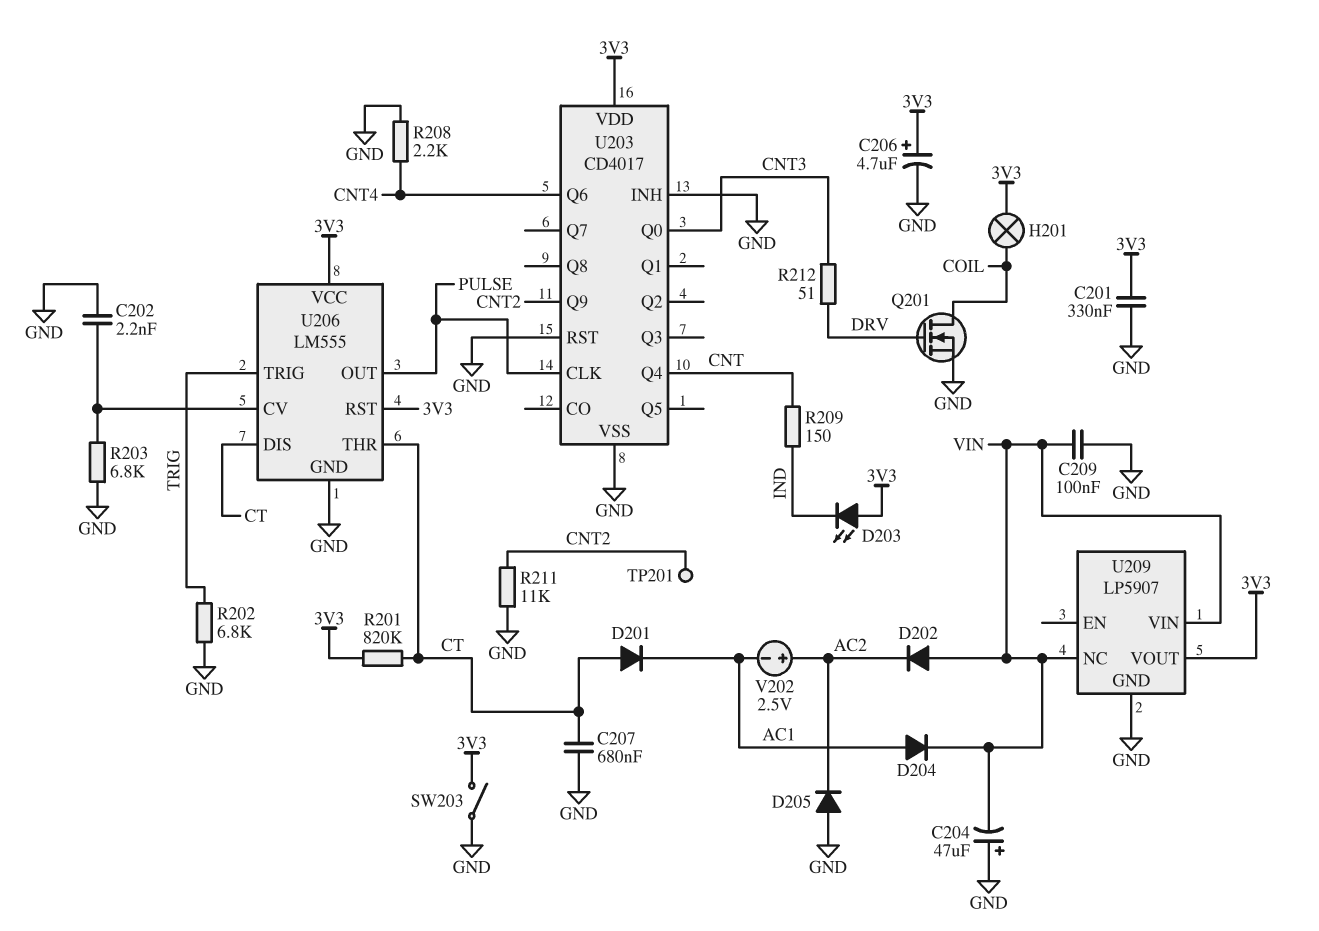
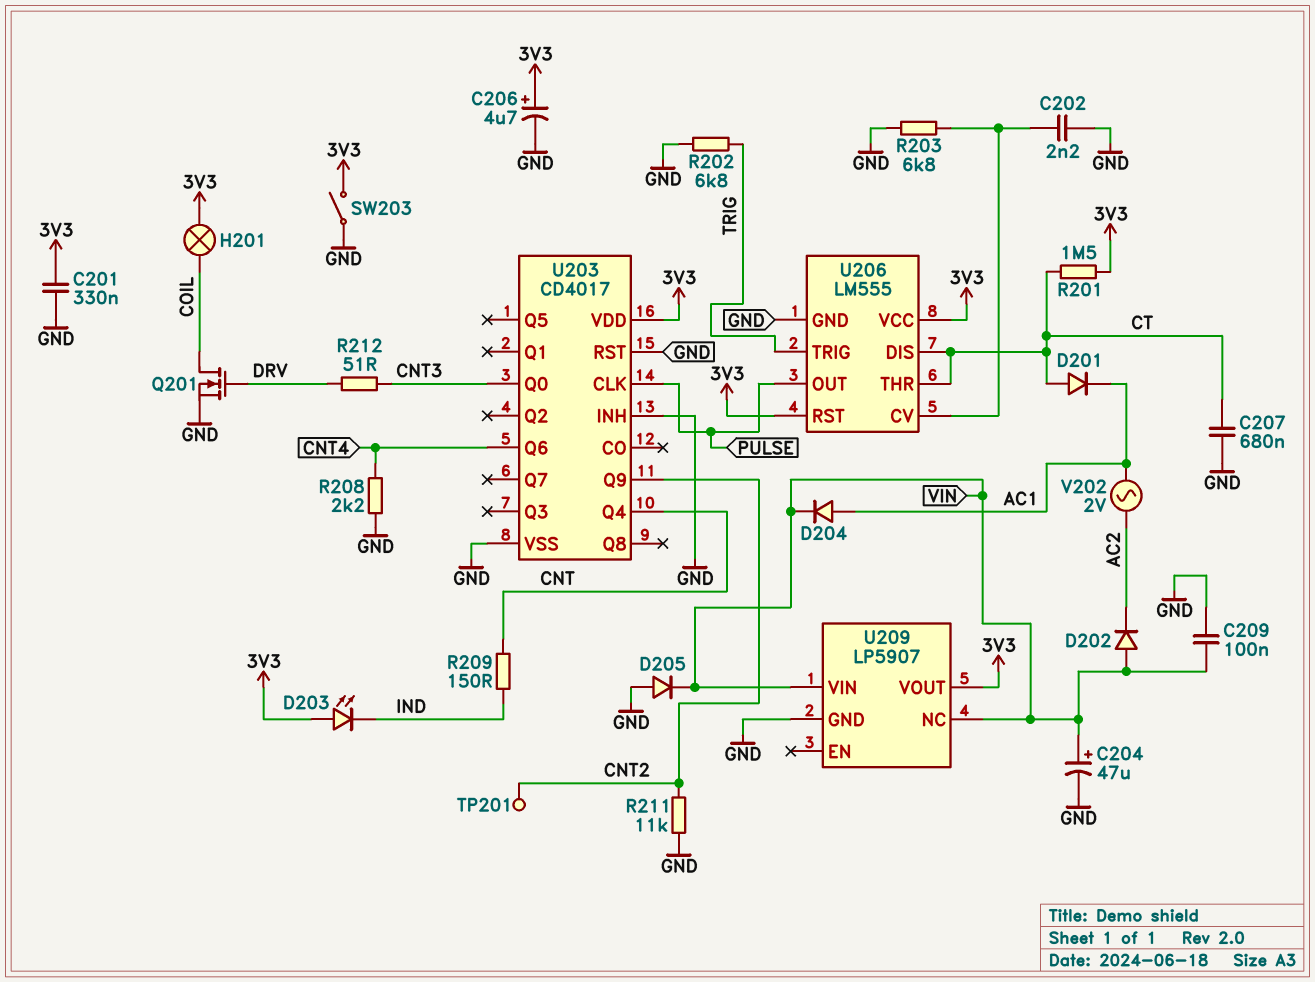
C204: 47uF (plus GND, minus VIN) -> 47uF (plus VIN, minus GND)
D205: diode (A GND, K AC2) -> diode (A GND, K VIN)
R201: 820k (3V3, CT) -> 1.5M (3V3, CT)
V202: 2.5V (plus AC2, minus AC1) -> AC 2V (AC1, AC2)

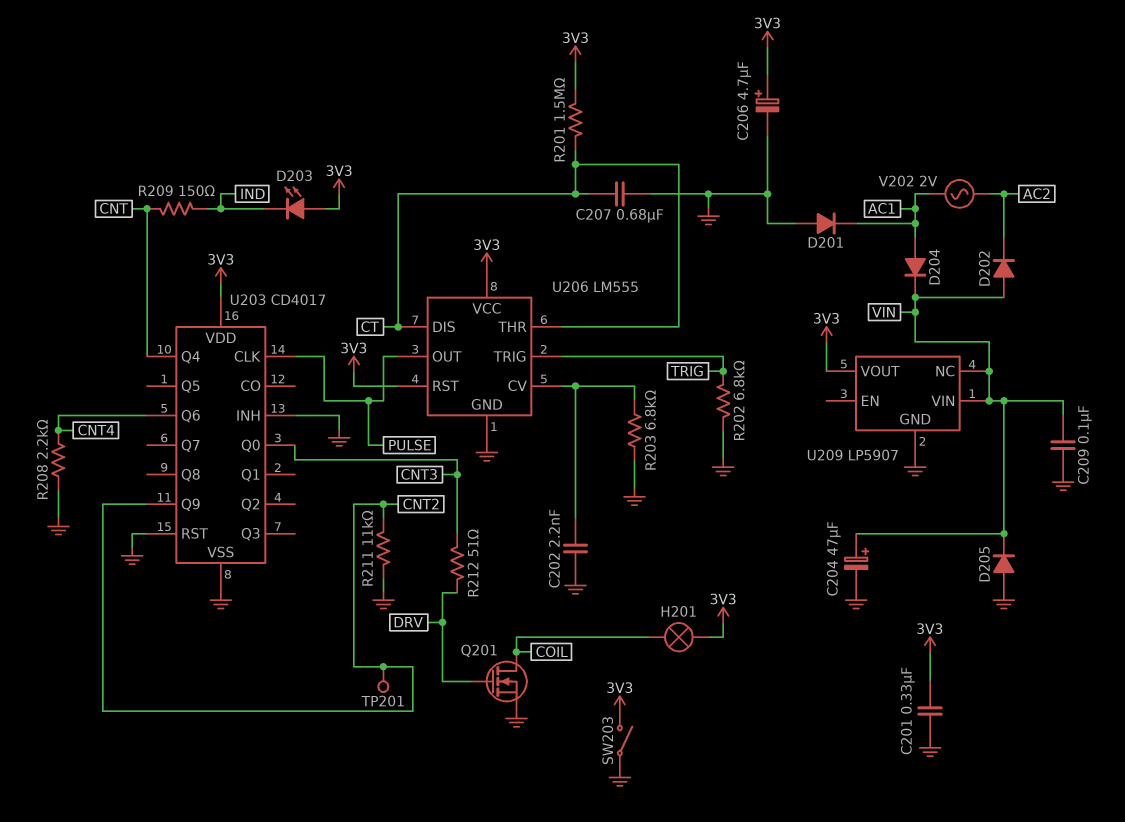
D201: diode (A CT, K AC1) -> diode (A GND, K AC1)

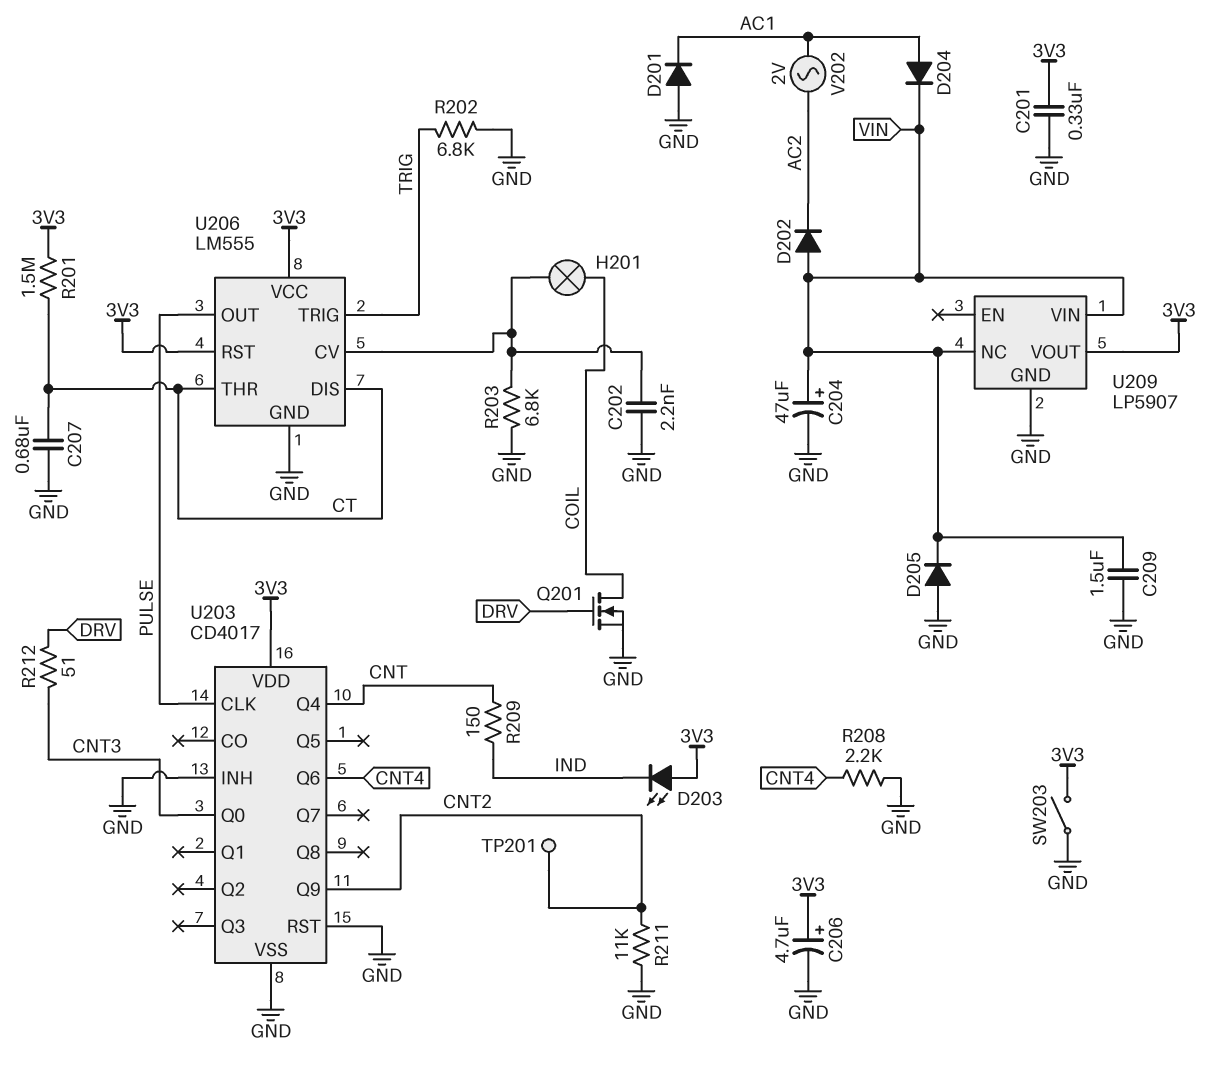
C209: 100nF (GND, VIN) -> 1.5uF (GND, VIN)
H201: lamp (3V3, COIL) -> lamp (COIL, U206/CV)

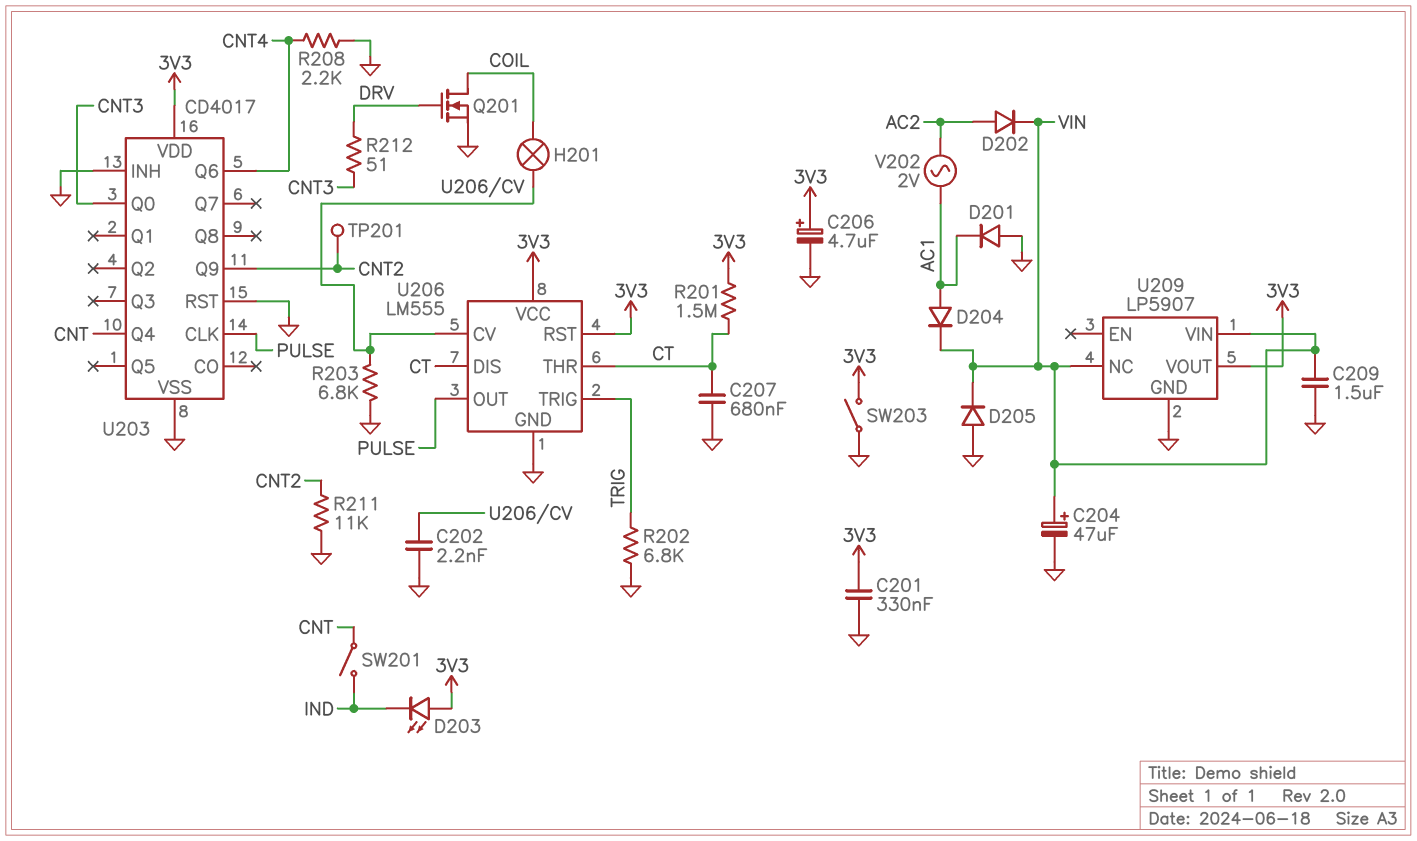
D202: diode (A VIN, K AC2) -> diode (A AC2, K VIN)
R209: 150 (CNT, IND) -> none
SW201: none -> switch (CNT, IND)

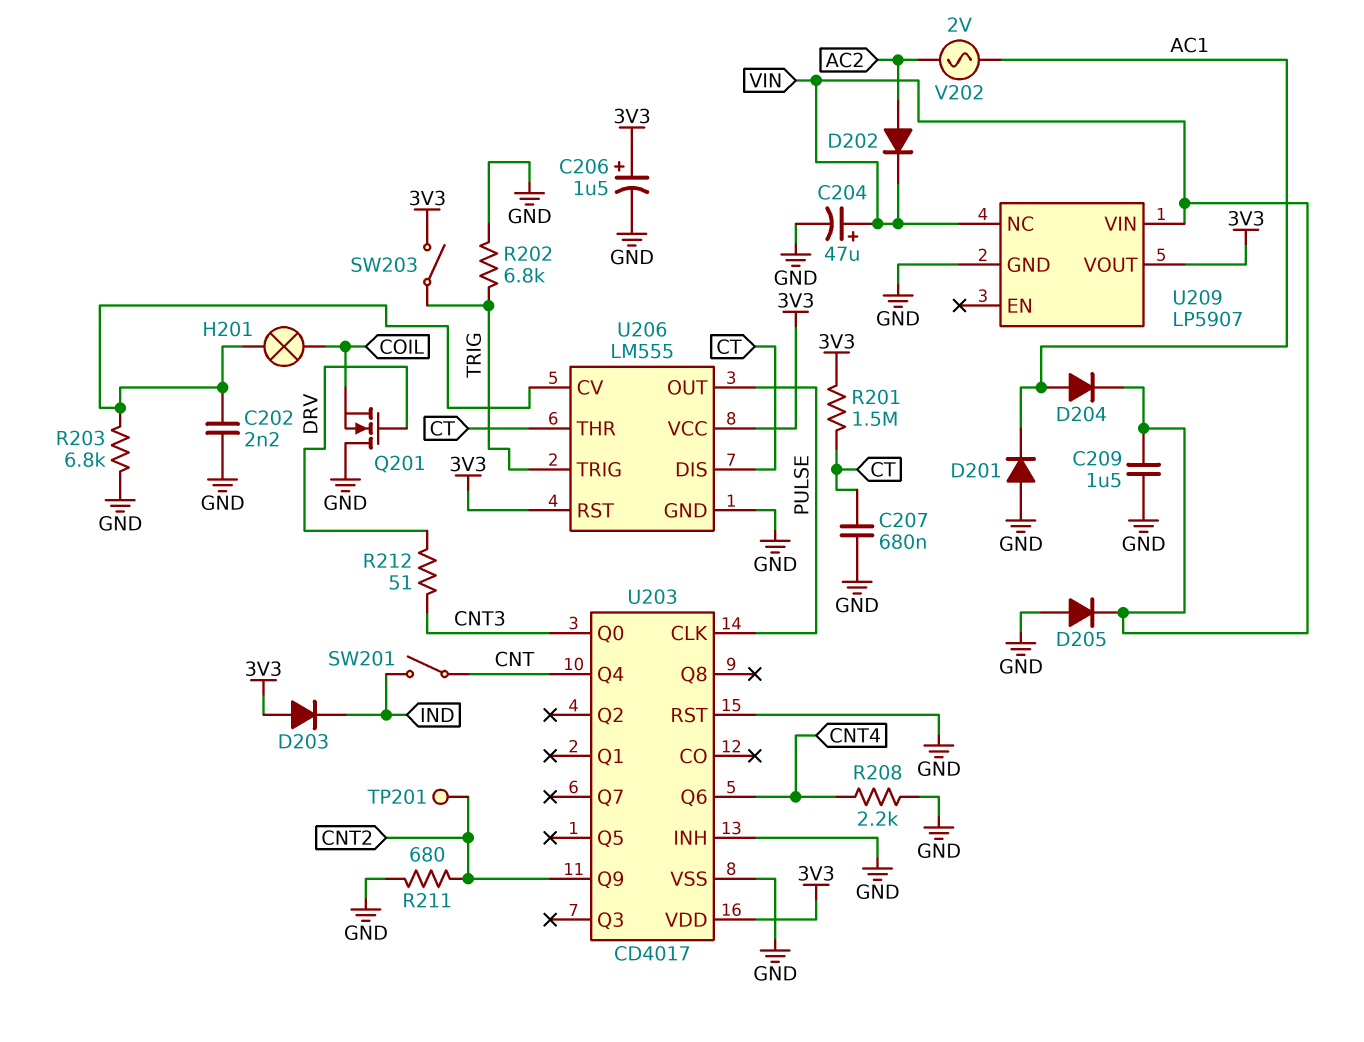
C201: 330nF (3V3, GND) -> none
C206: 4.7uF (plus 3V3, minus GND) -> 1.5uF (plus 3V3, minus GND)
D203: LED (A 3V3, K IND) -> diode (A 3V3, K IND)
Q201: NMOS (G DRV, D COIL, S GND) -> NMOS (G DRV, D GND, S COIL)
R211: 11k (CNT2, GND) -> 680 (CNT2, GND)
SW203: switch (3V3, GND) -> switch (3V3, TRIG)

